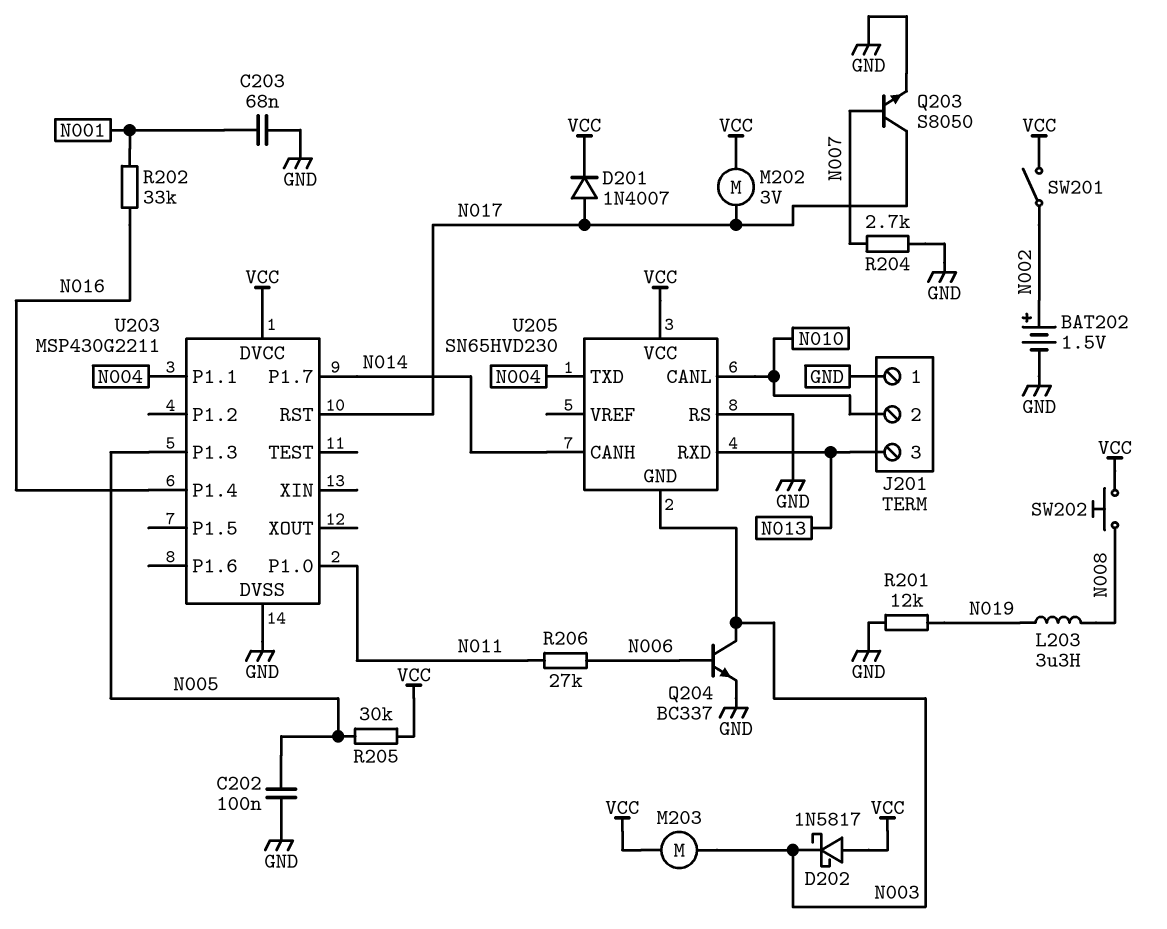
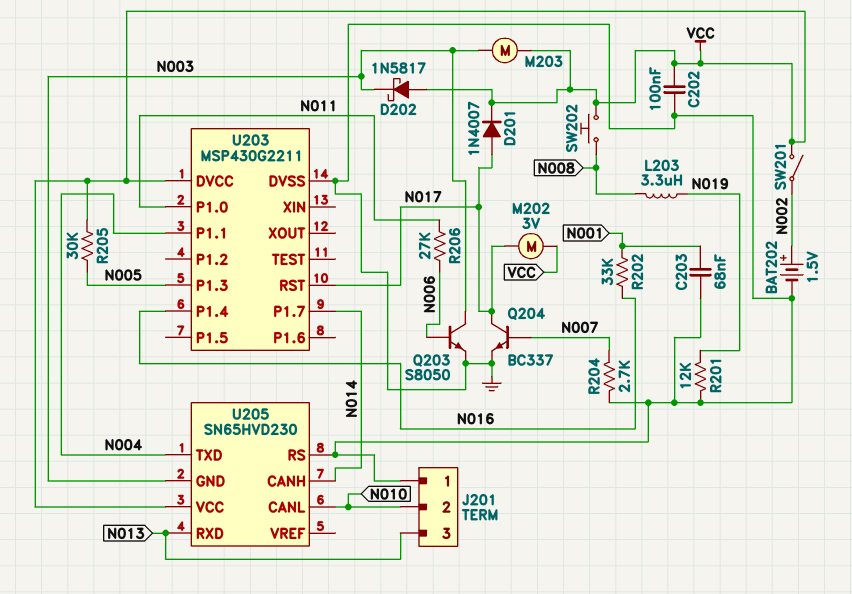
C202: 100nF (GND, N005) -> 100nF (GND, VCC)
Q203: NPN S8050 (B N007, C N017, E GND) -> NPN S8050 (B N006, C N003, E GND)
Q204: NPN BC337 (B N006, C N003, E GND) -> NPN BC337 (B N007, C N017, E GND)

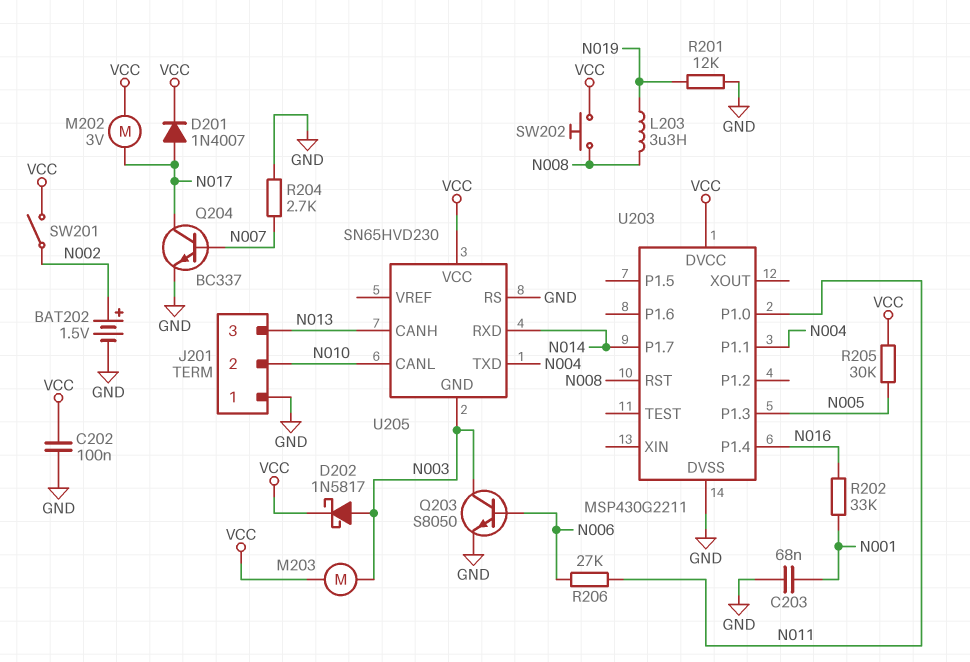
D202: schottky 1N5817 (A VCC, K N003) -> schottky 1N5817 (A N003, K VCC)
U203 pin RST: N017 -> N008
U205 pin CANH: N014 -> N013
U205 pin RXD: N013 -> N014

